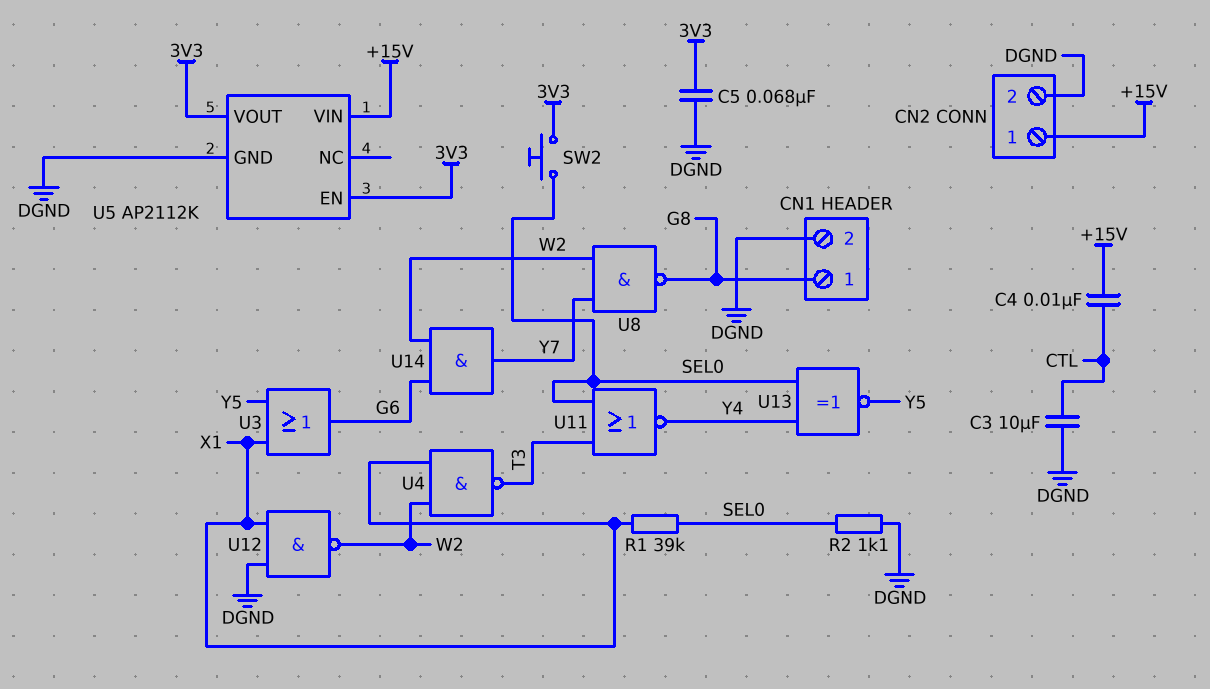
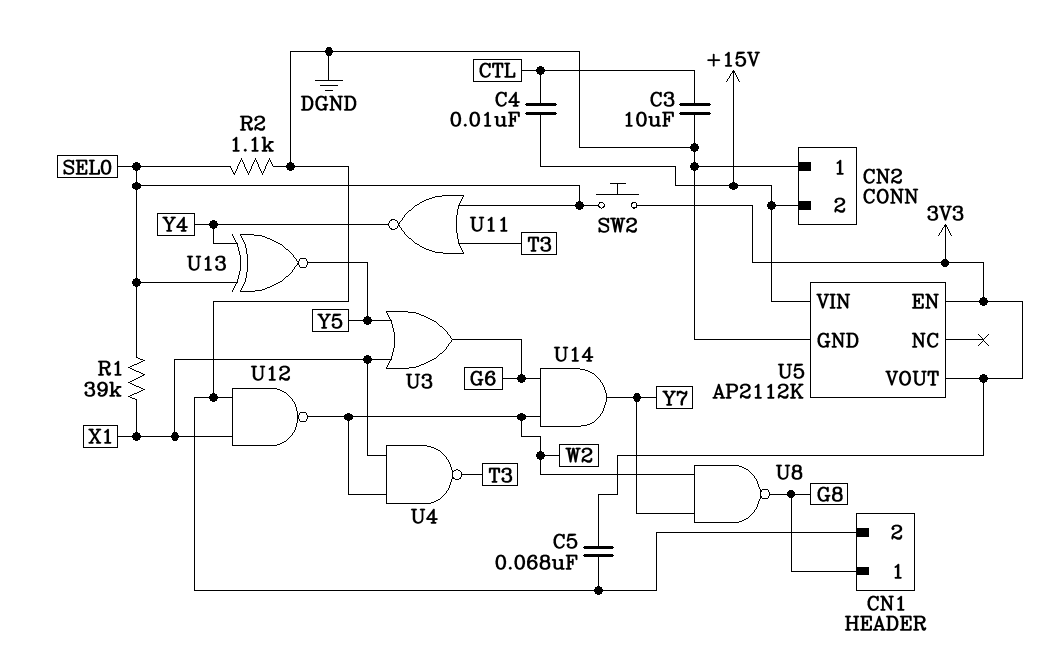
CN2 pin 1: +15V -> DGND
CN2 pin 2: DGND -> +15V

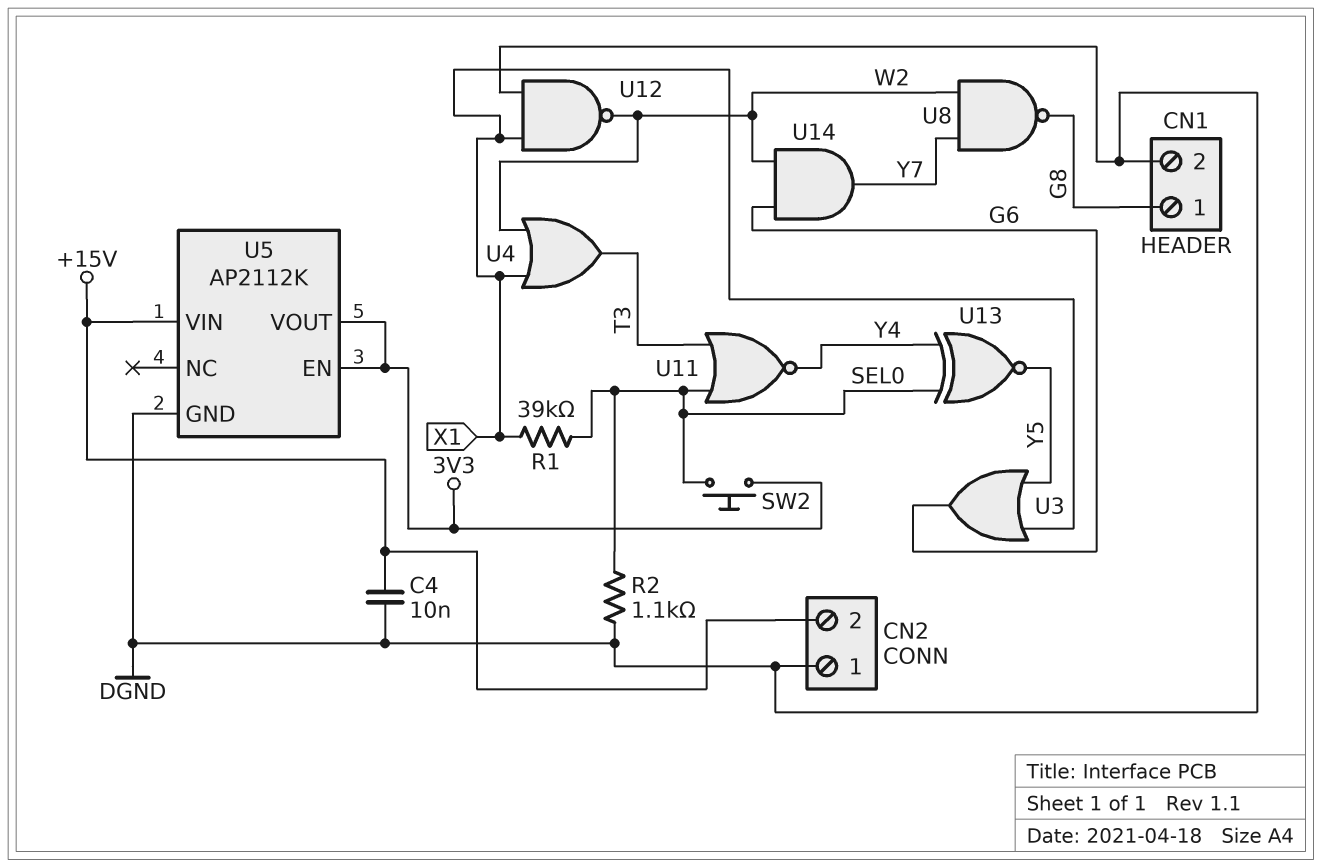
C3: 10uF (CTL, DGND) -> none
C4: 10nF (+15V, CTL) -> 10nF (+15V, DGND)
C5: 68nF (3V3, DGND) -> none
U4: NAND (in W2, in X1, out T3) -> OR (in W2, in X1, out T3)

